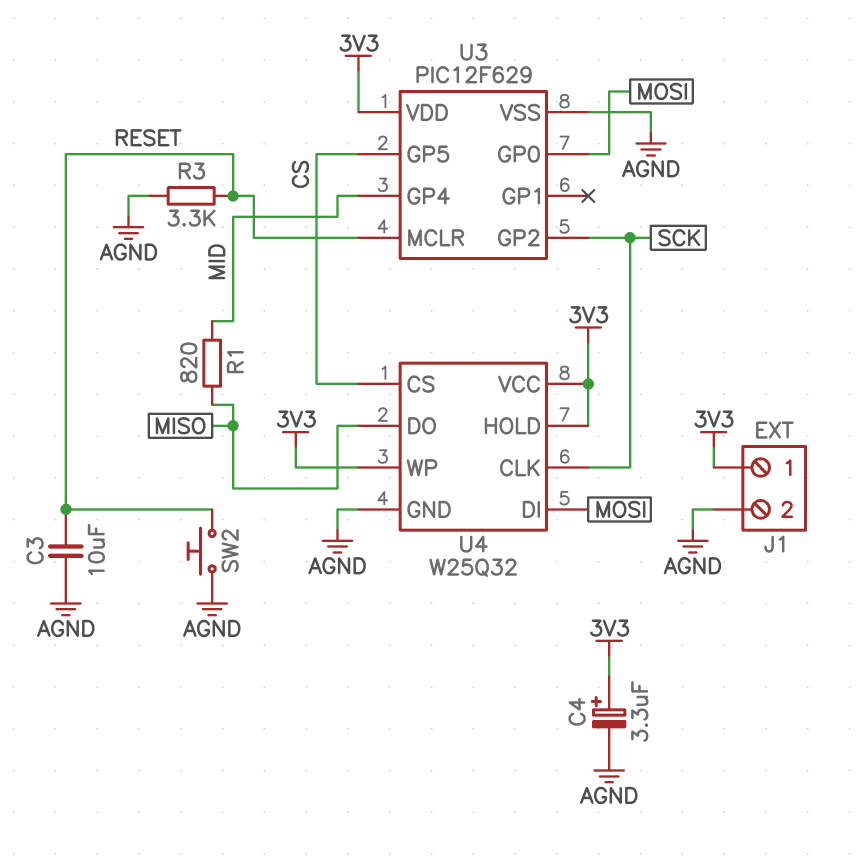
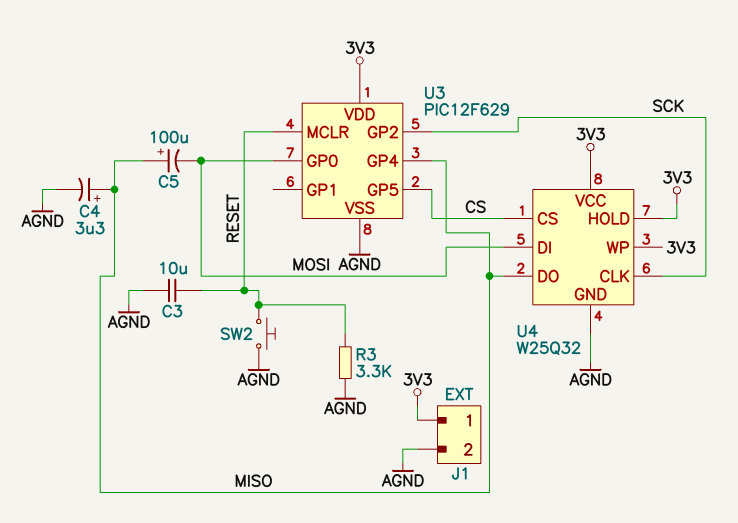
C4: 3.3uF (plus 3V3, minus AGND) -> 3.3uF (plus MISO, minus AGND)
C5: none -> 100uF (plus MISO, minus MOSI)
R1: 820 (MID, MISO) -> none
U3 pin GP4: MID -> MISO

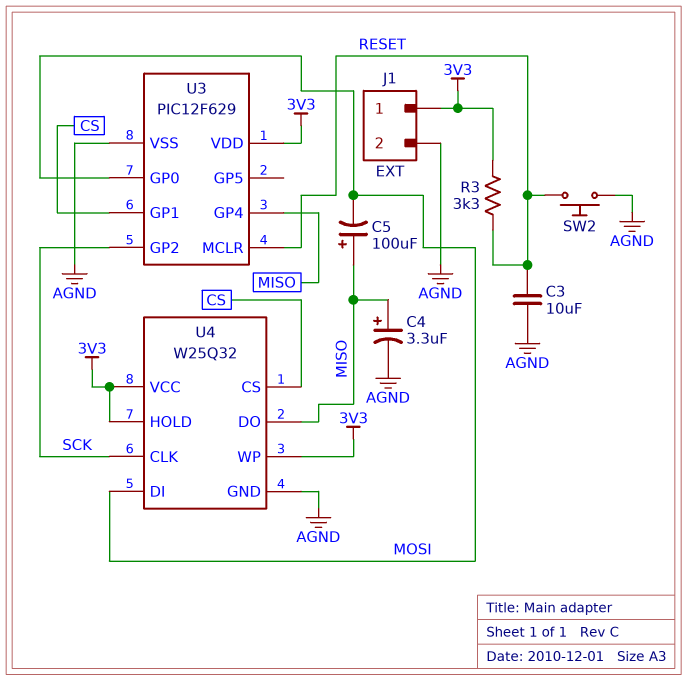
R3: 3.3k (AGND, RESET) -> 3.3k (3V3, RESET)
U3 pin GP1: none -> CS
U3 pin GP5: CS -> none

